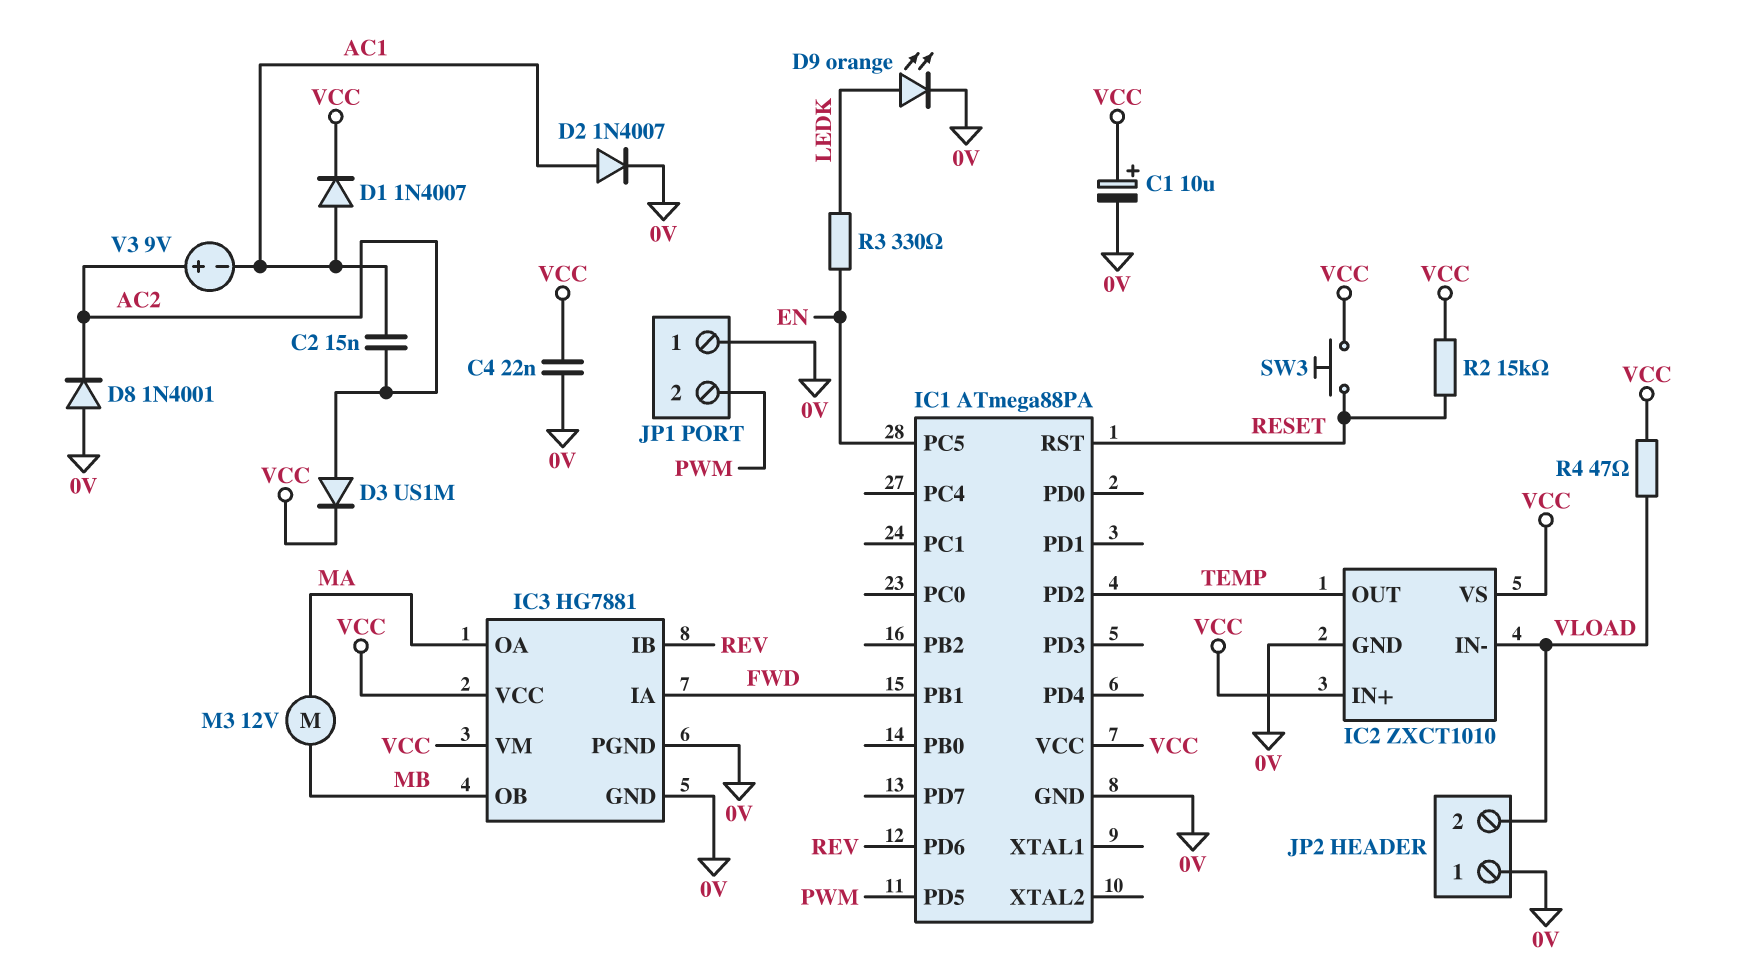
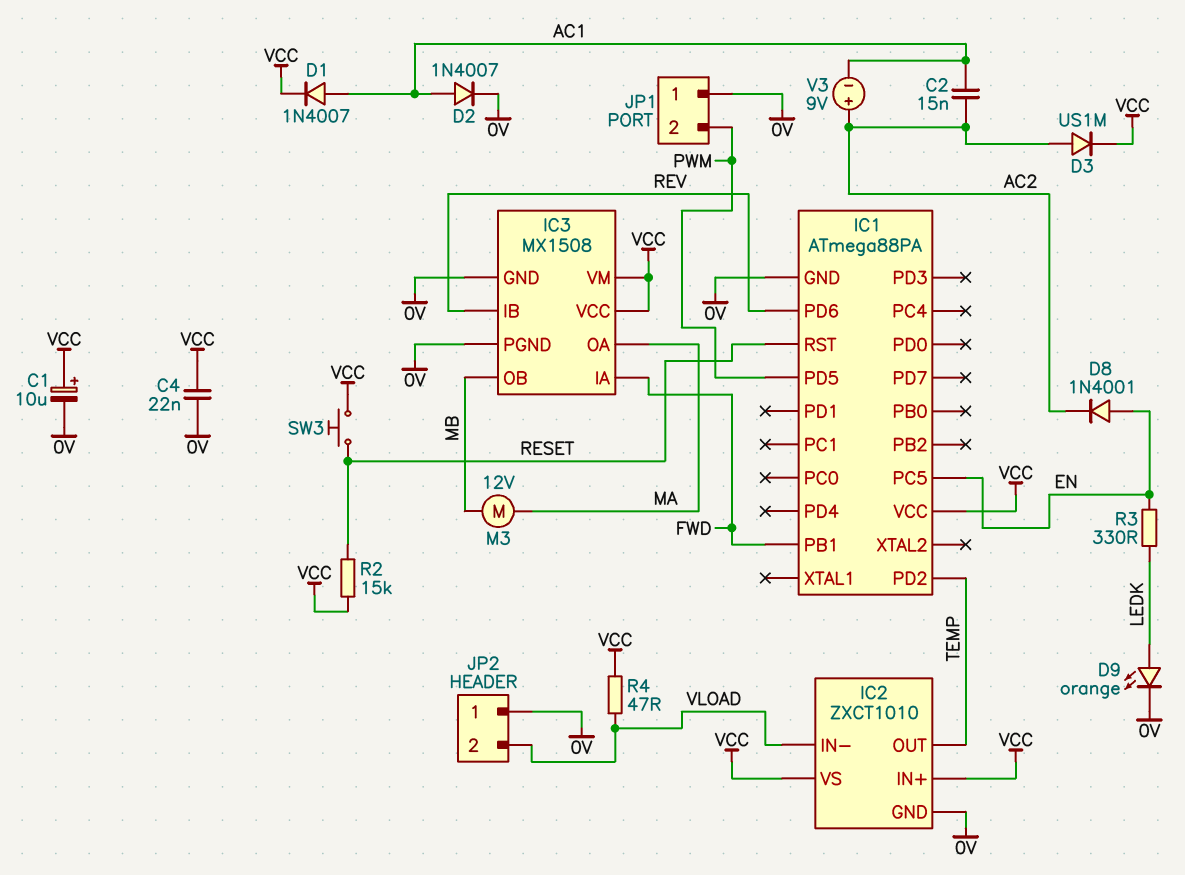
D8: diode 1N4001 (A 0V, K AC2) -> diode 1N4001 (A EN, K AC2)
IC3: HG7881 -> MX1508

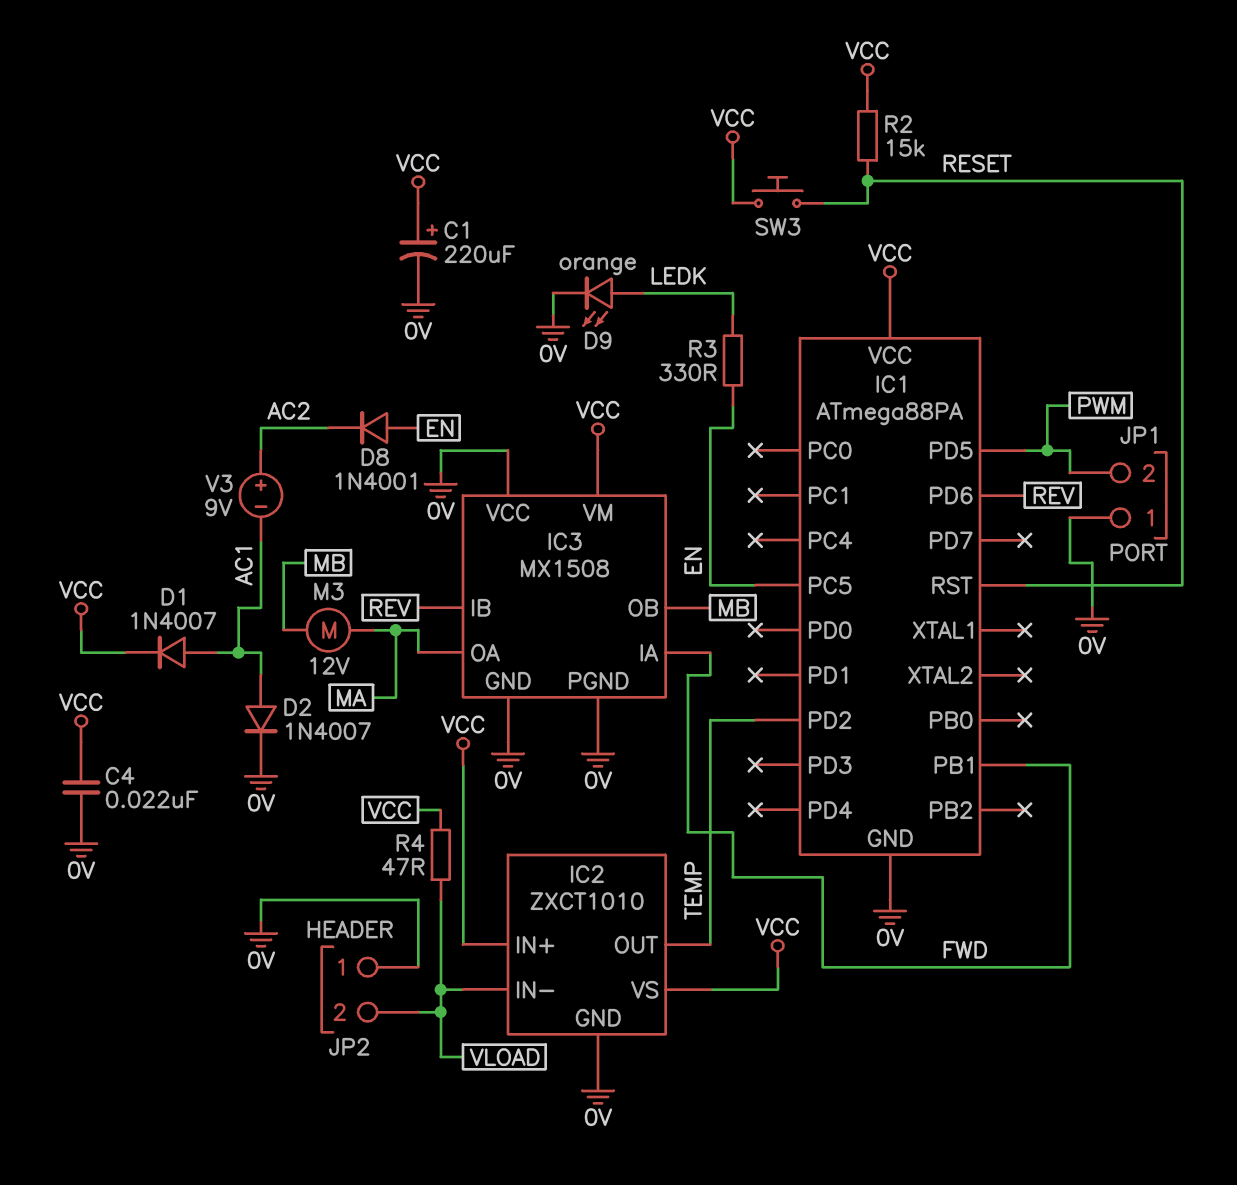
C1: 10uF (plus VCC, minus 0V) -> 220uF (plus VCC, minus 0V)
C2: 15nF (AC1, AC2) -> none
D3: diode US1M (A AC2, K VCC) -> none
IC3 pin VCC: VCC -> 0V

